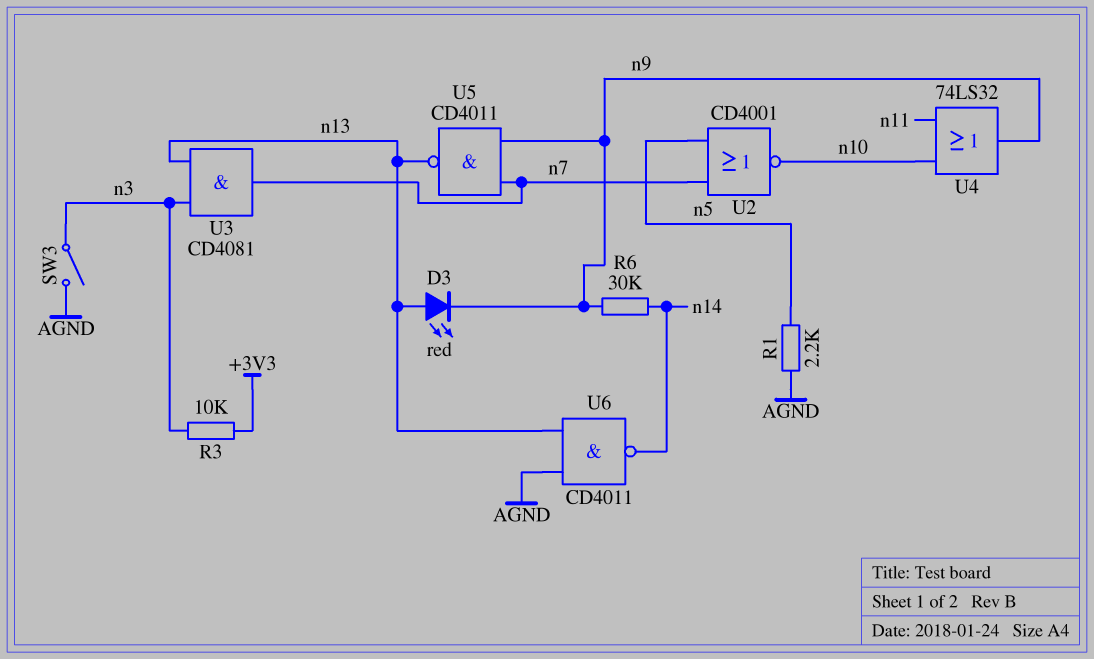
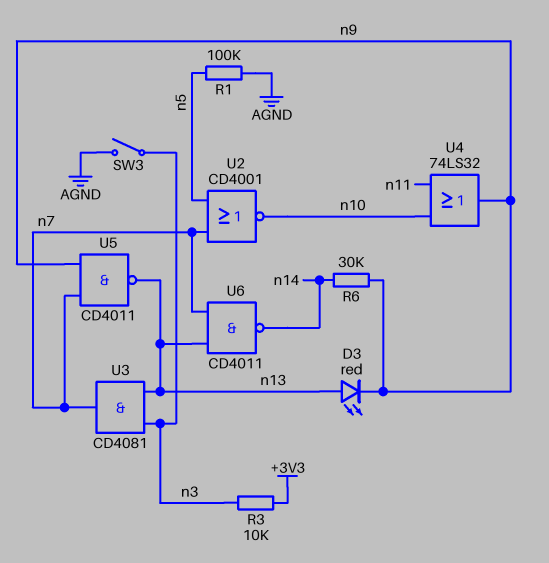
R1: 2.2k (AGND, n5) -> 100k (AGND, n5)
U6: NAND CD4011 (in AGND, in n13, out n14) -> NAND CD4011 (in n7, in n13, out n14)

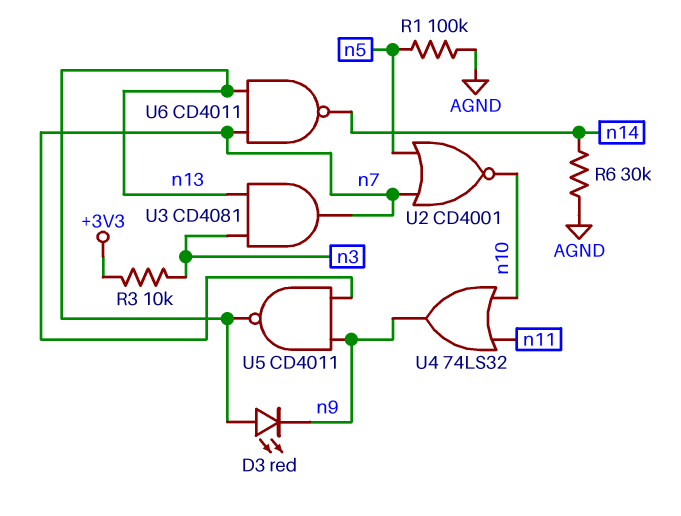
R6: 30k (n9, n14) -> 30k (AGND, n14)
SW3: switch (AGND, n3) -> none

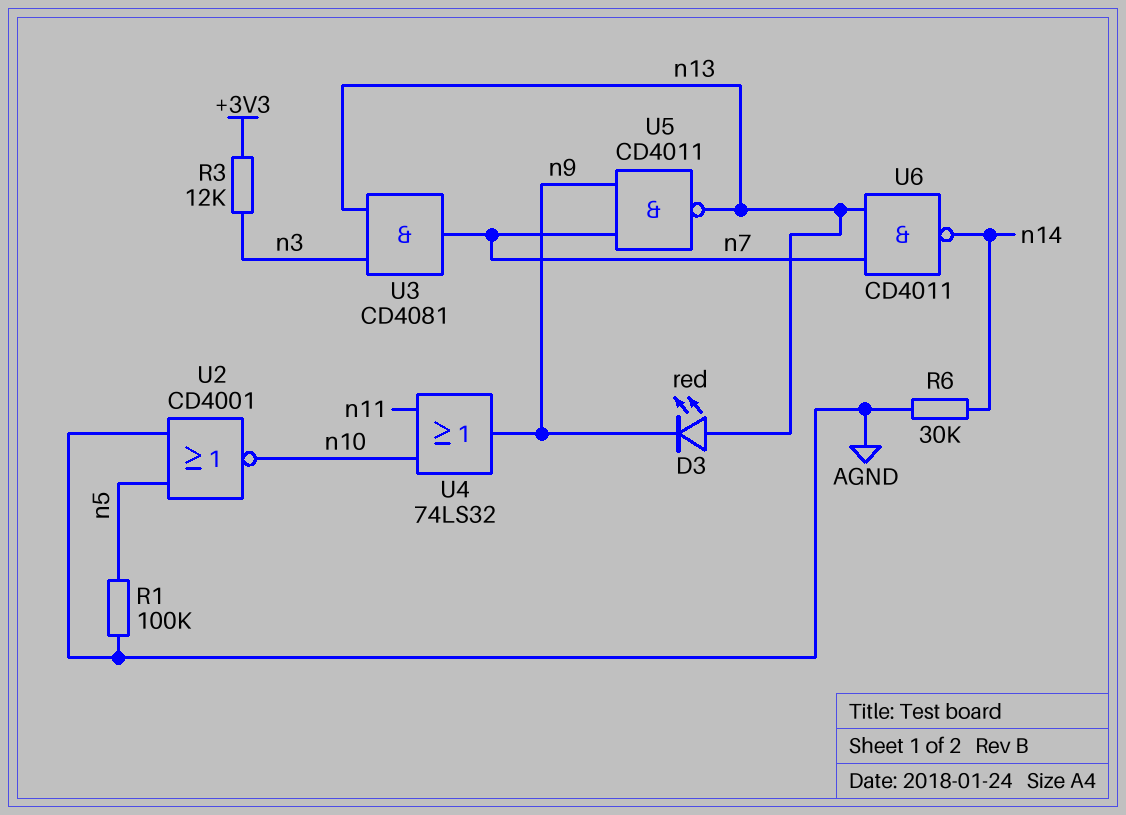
R3: 10k (+3V3, n3) -> 12k (+3V3, n3)
U2: NOR CD4001 (in n5, in n7, out n10) -> NOR CD4001 (in AGND, in n5, out n10)

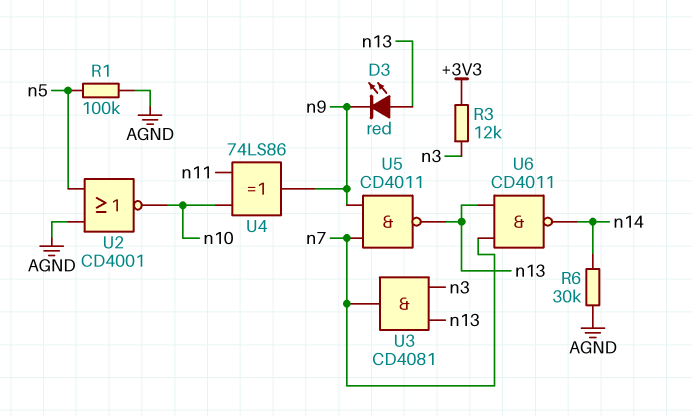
U4: OR 74LS32 (in n10, in n11, out n9) -> XOR 74LS86 (in n10, in n11, out n9)

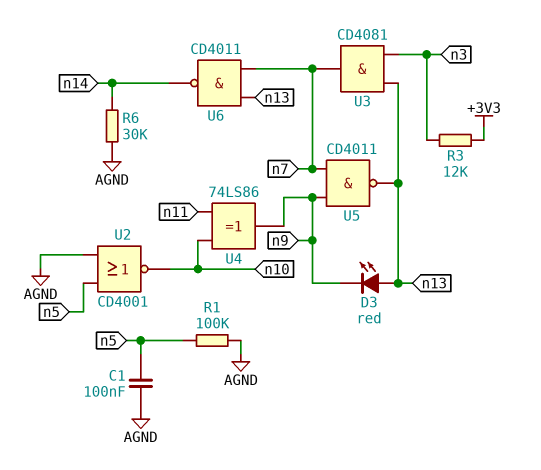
C1: none -> 100nF (AGND, n5)

